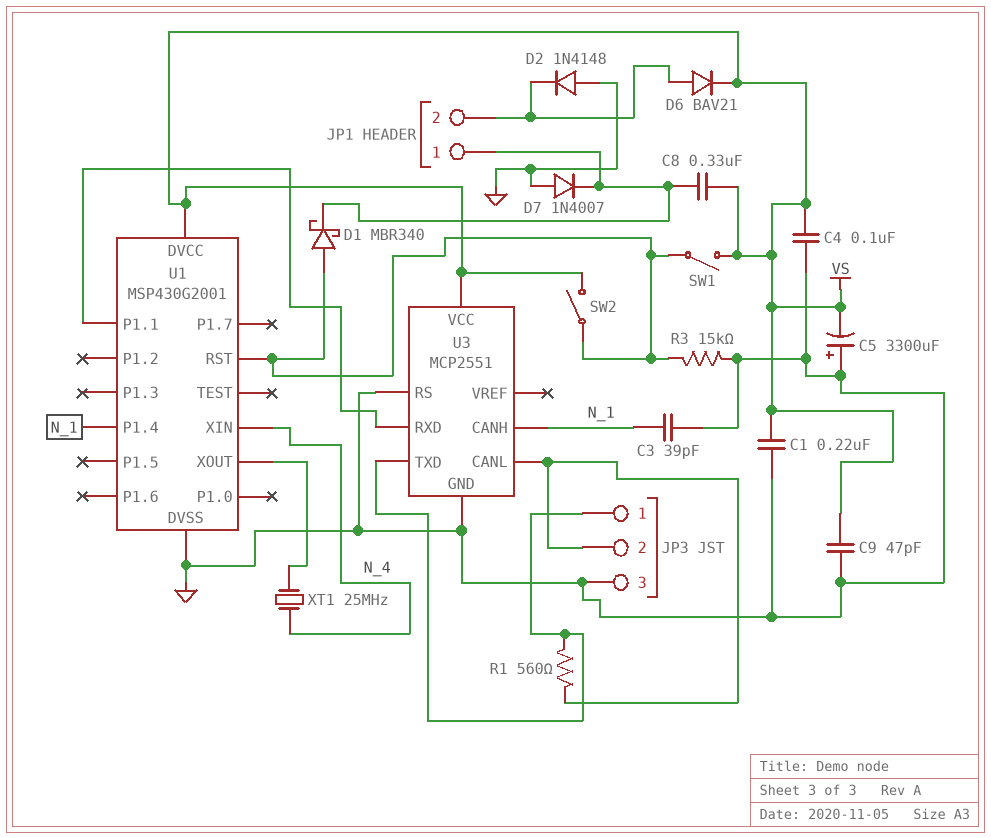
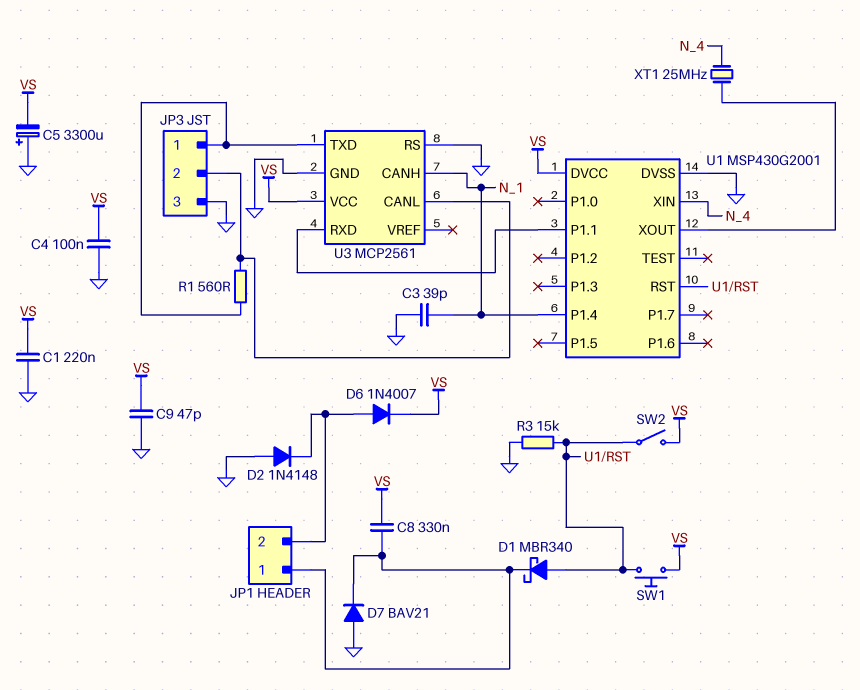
D6: diode BAV21 (A JP1/2, K VS) -> diode 1N4007 (A JP1/2, K VS)
D7: diode 1N4007 (A GND, K JP1/1) -> diode BAV21 (A GND, K JP1/1)
SW1: switch (U1/RST, VS) -> button (U1/RST, VS)
U3: MCP2551 -> MCP2561

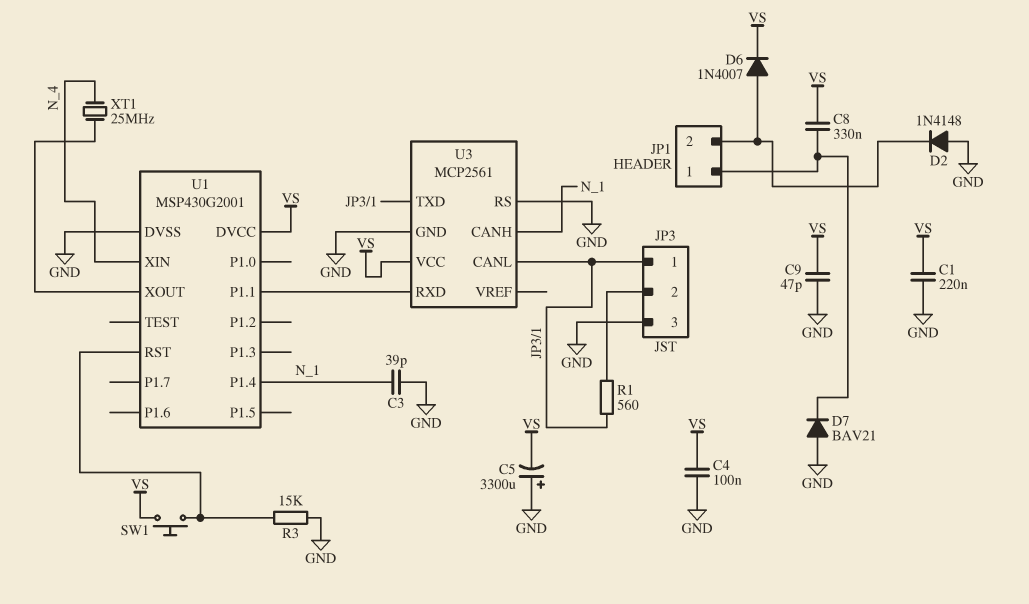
D1: schottky MBR340 (A U1/RST, K JP1/1) -> none
SW2: switch (U1/RST, VS) -> none
U3 pin CANL: JP3/2 -> JP3/1

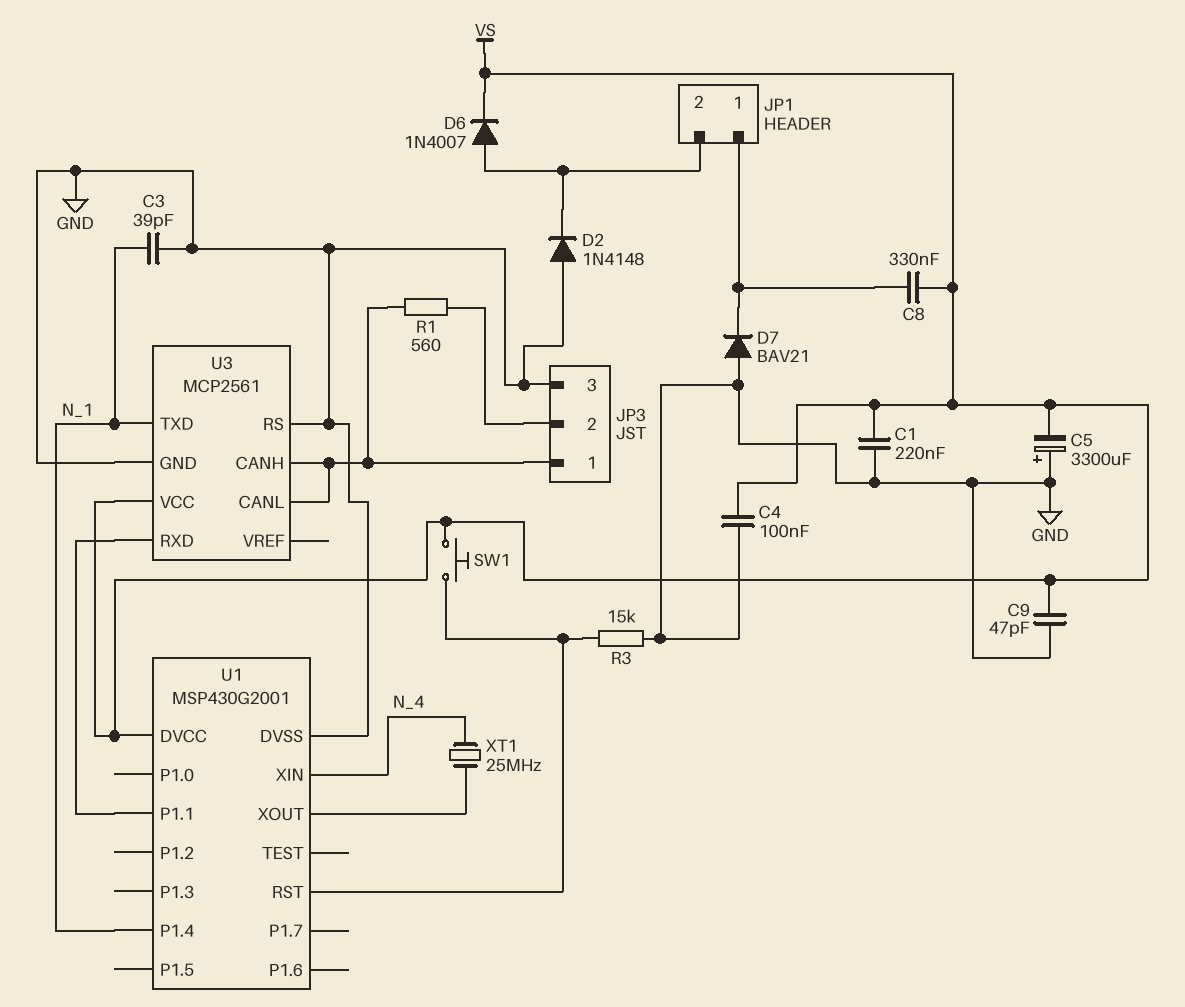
U3 pin CANH: N_1 -> JP3/1
U3 pin TXD: JP3/1 -> N_1

